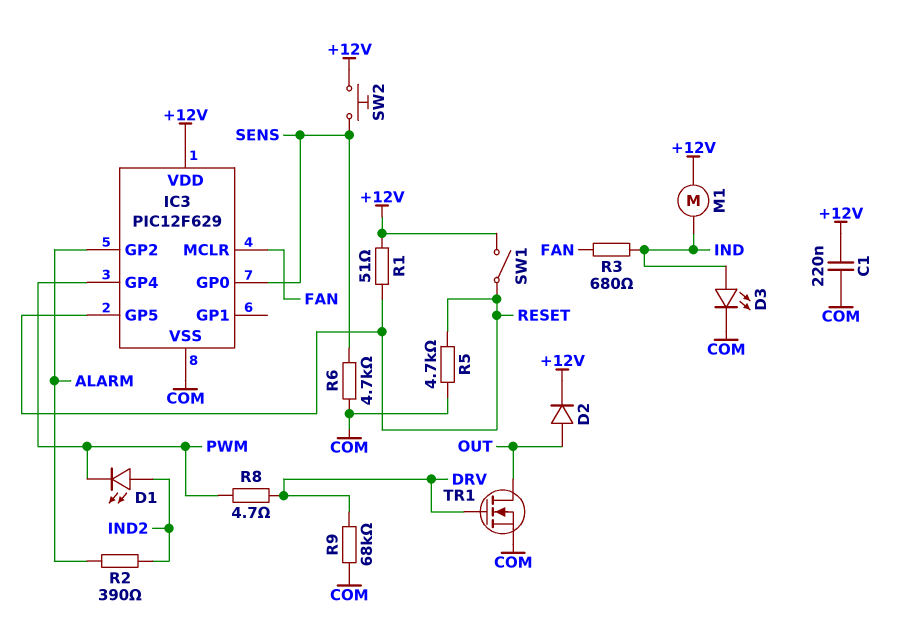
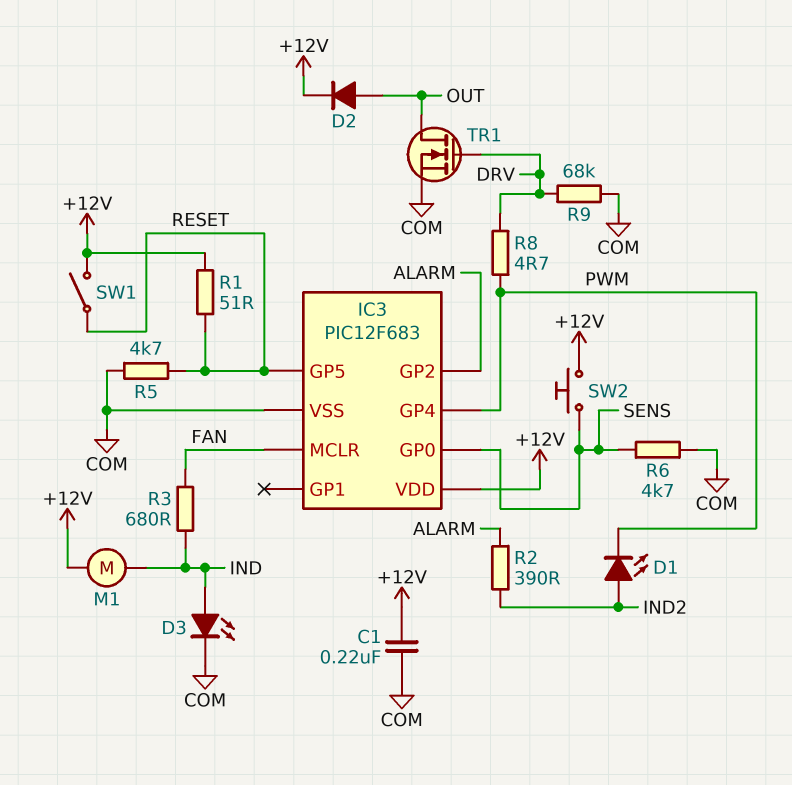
IC3: PIC12F629 -> PIC12F683

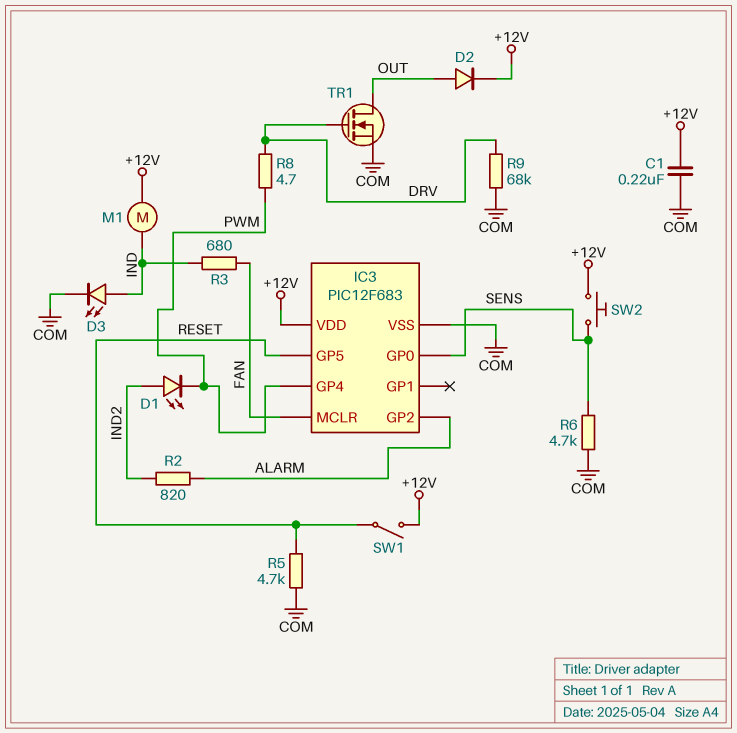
R1: 51 (+12V, RESET) -> none
R2: 390 (ALARM, IND2) -> 820 (ALARM, IND2)

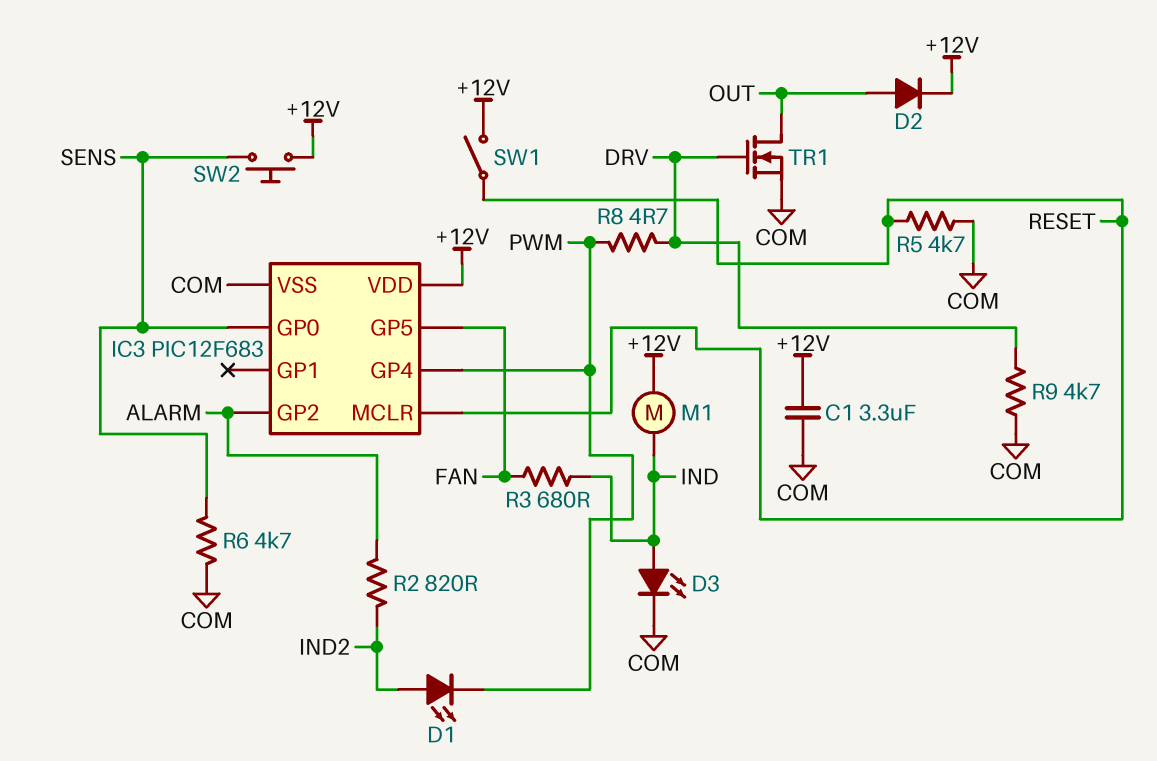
C1: 220nF (+12V, COM) -> 3.3uF (+12V, COM)
IC3 pin GP5: RESET -> FAN
IC3 pin MCLR: FAN -> RESET
R9: 68k (COM, DRV) -> 4.7k (COM, DRV)

